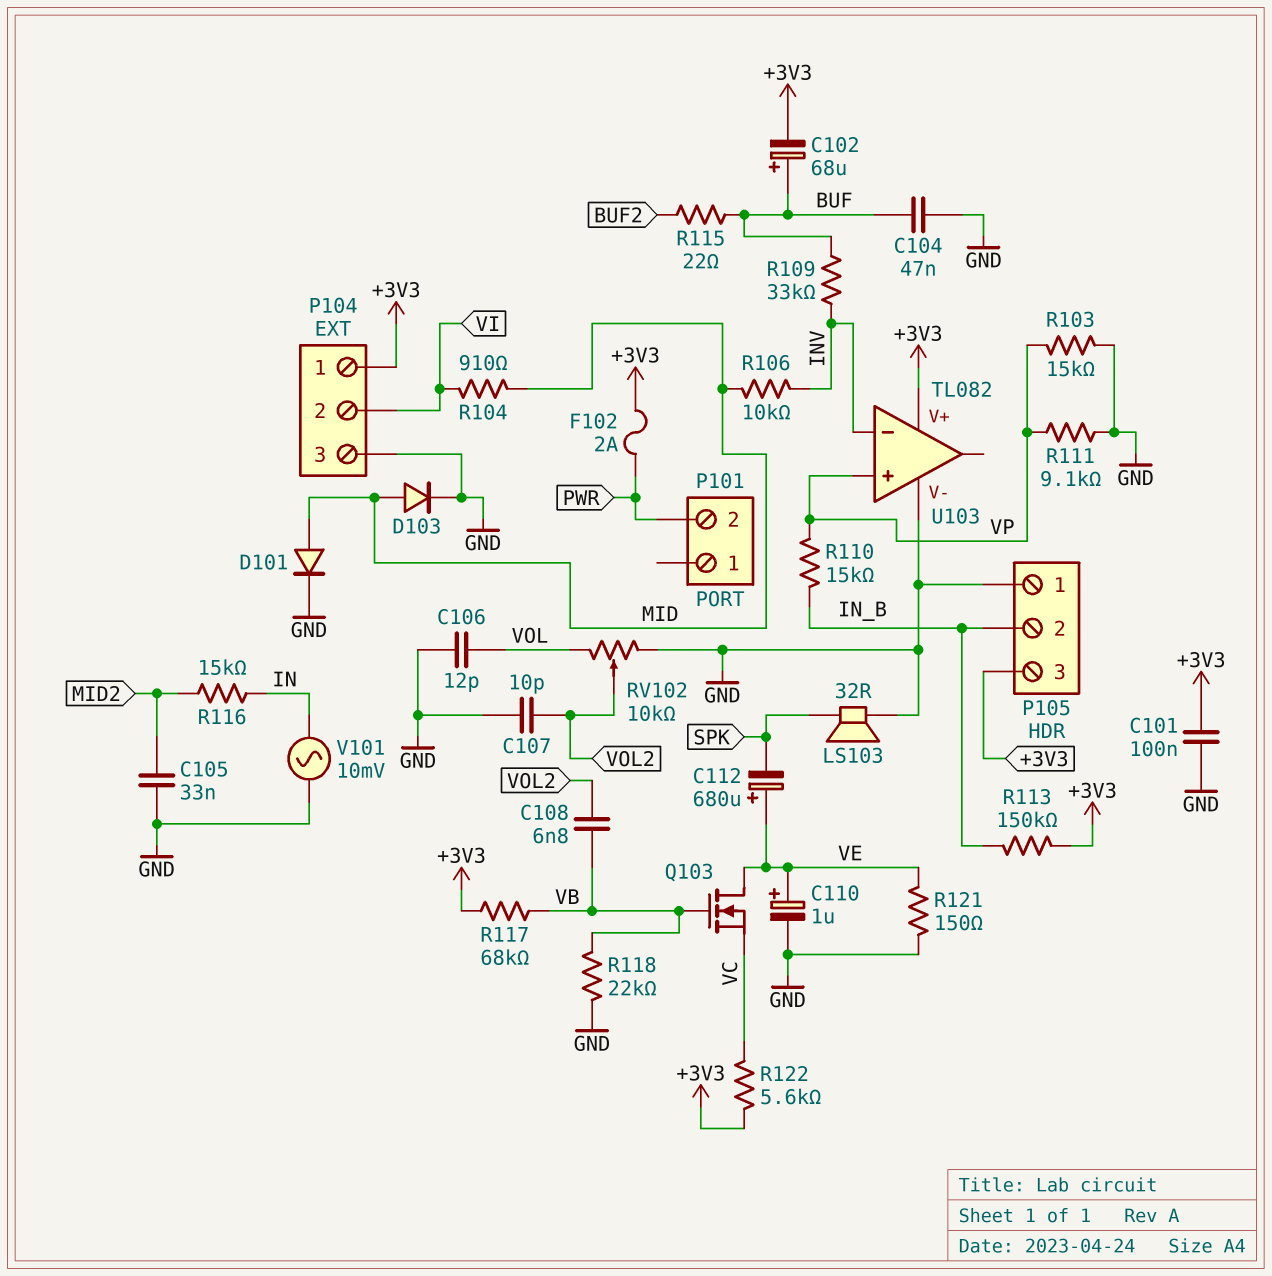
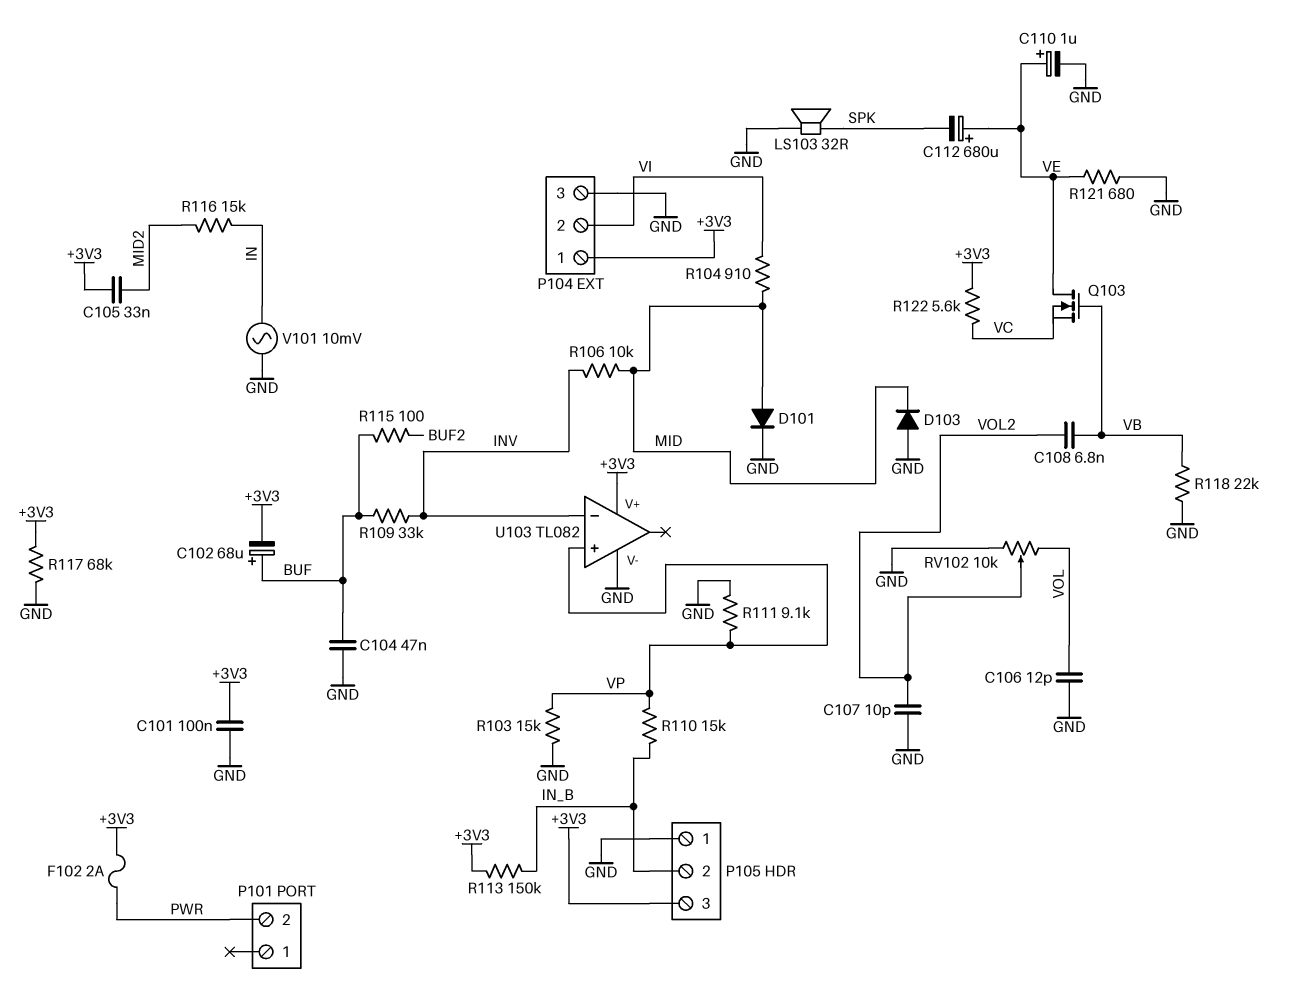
C105: 33nF (GND, MID2) -> 33nF (+3V3, MID2)
D103: diode (A MID, K GND) -> diode (A GND, K MID)
R115: 22 (BUF, BUF2) -> 100 (BUF, BUF2)
R117: 68k (+3V3, VB) -> 68k (+3V3, GND)
R121: 150 (GND, VE) -> 680 (GND, VE)

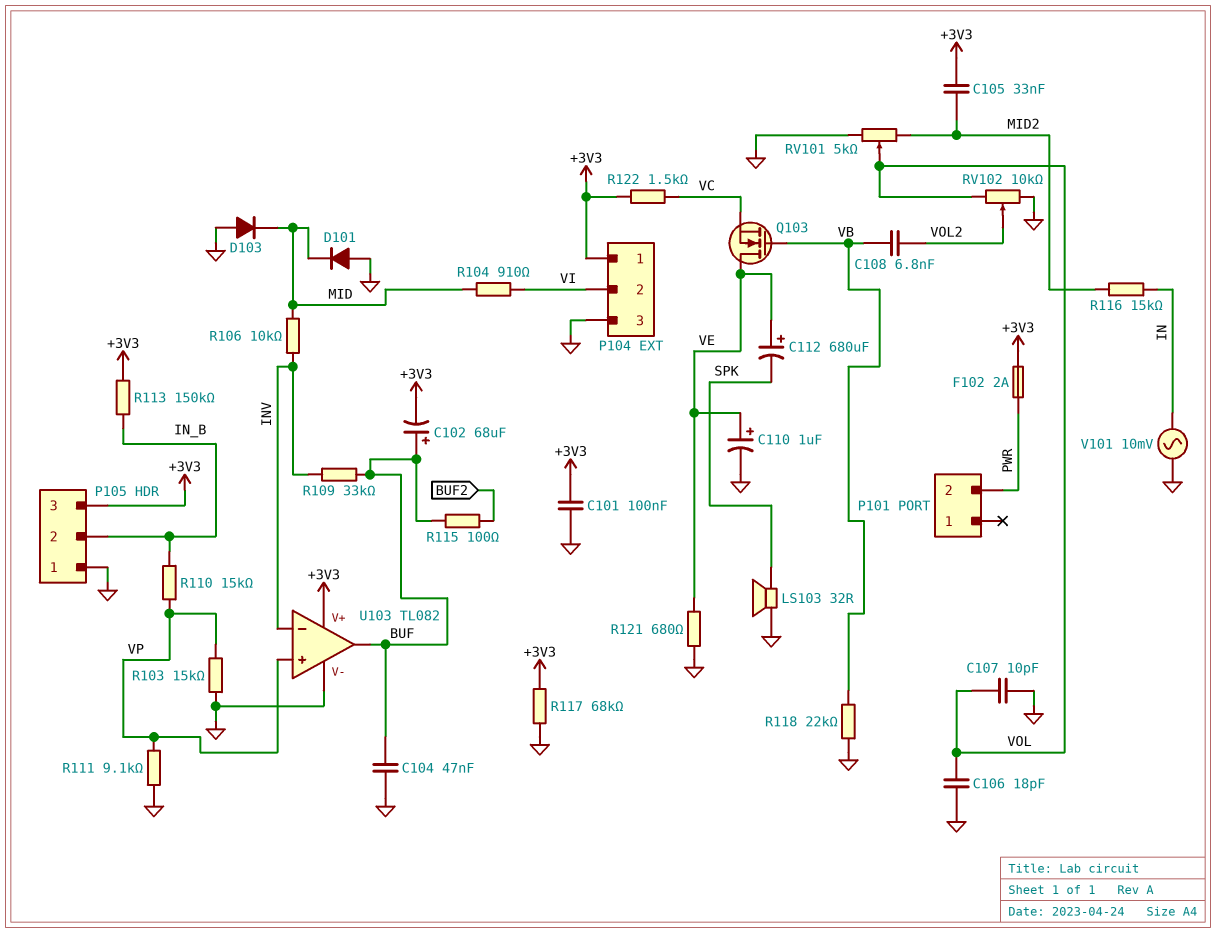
C106: 12pF (GND, VOL) -> 18pF (GND, VOL)
C107: 10pF (GND, VOL2) -> 10pF (GND, VOL)
D101: diode (A MID, K GND) -> diode (A GND, K MID)
R122: 5.6k (+3V3, VC) -> 1.5k (+3V3, VC)
RV101: none -> 5k (GND, MID2, wiper VOL)
U103 pin out: none -> BUF

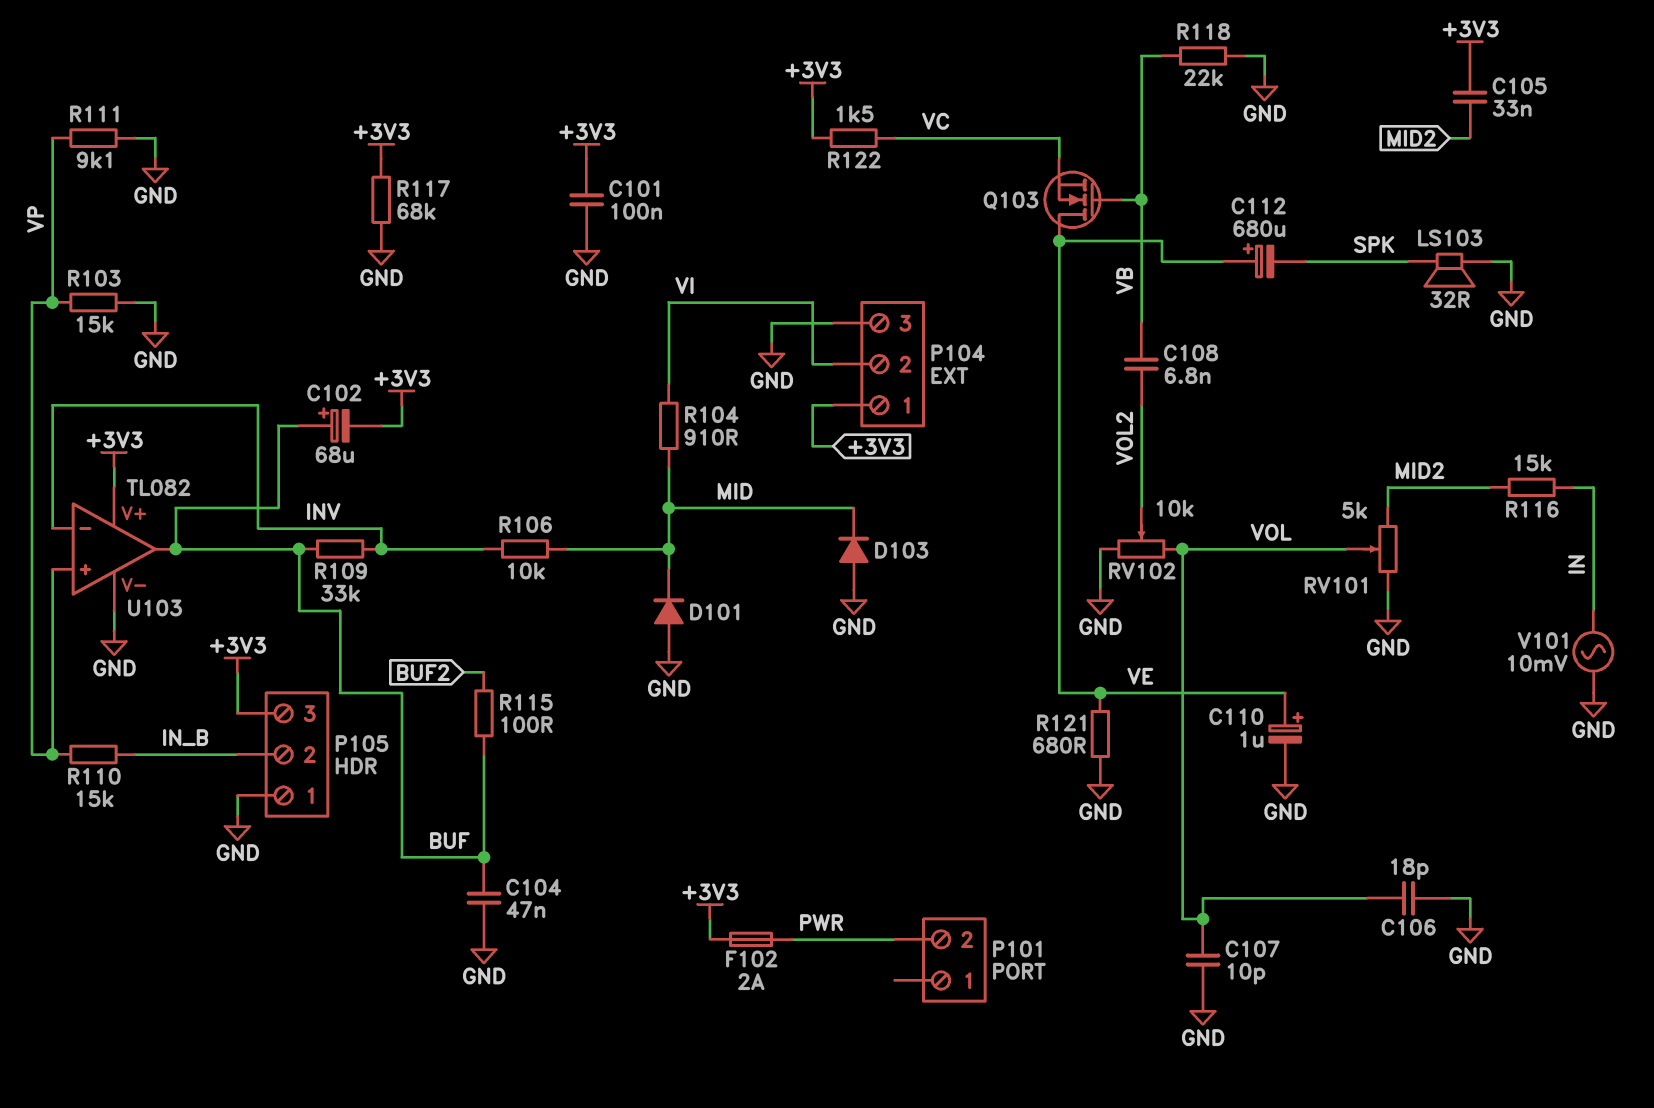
R113: 150k (+3V3, IN_B) -> none

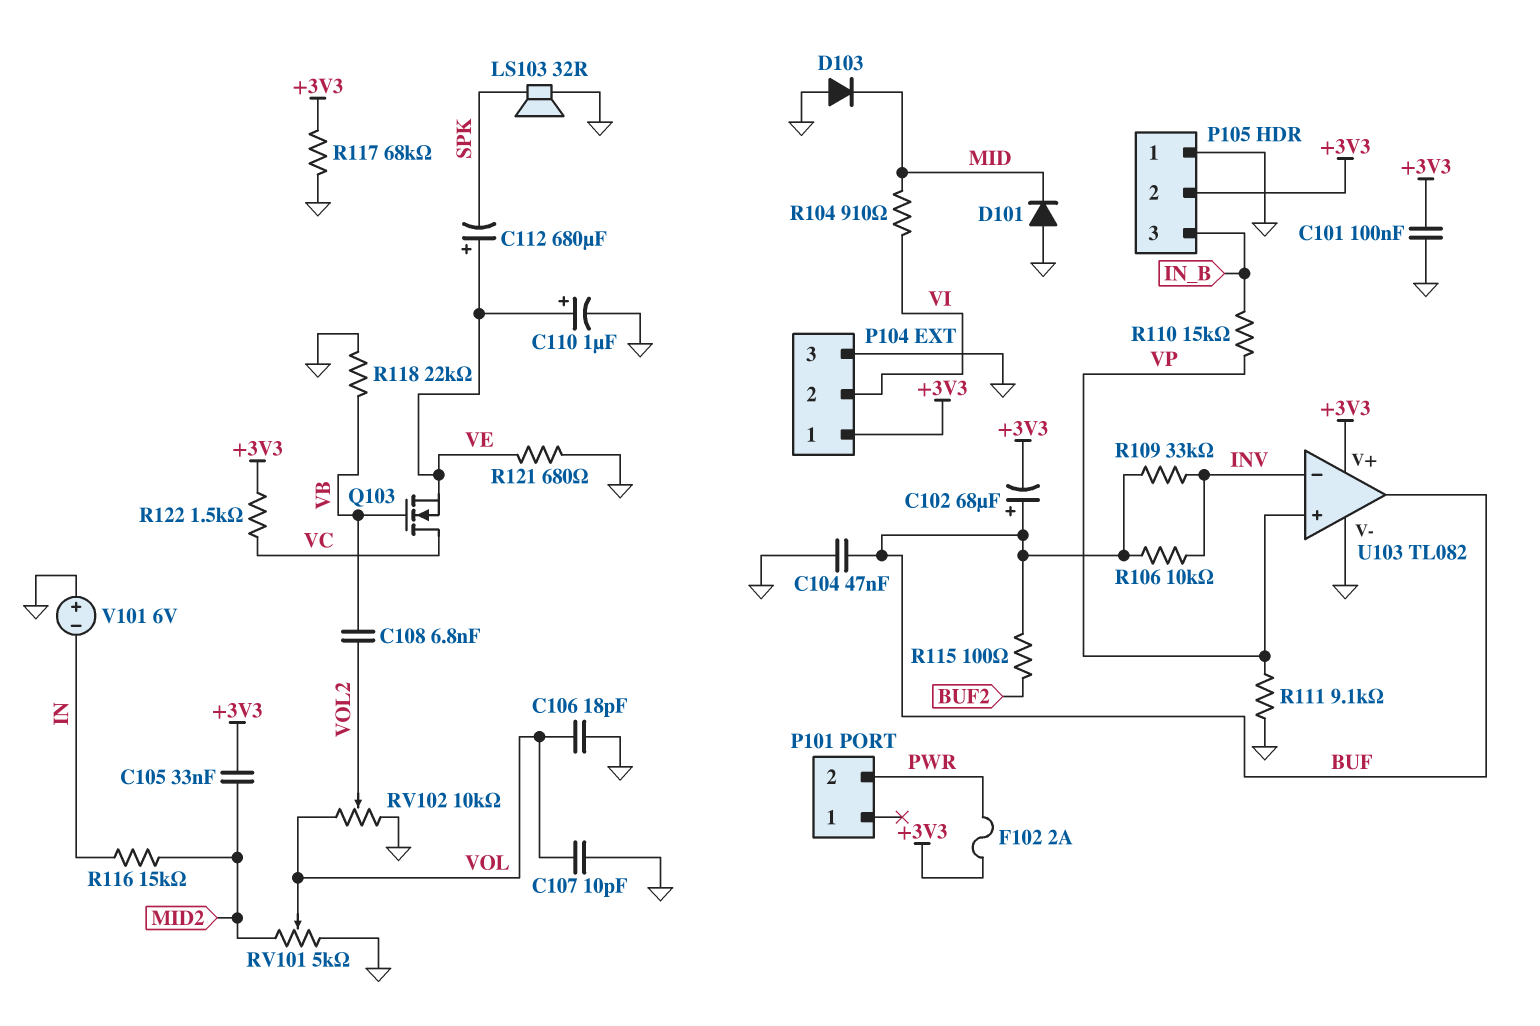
P105 pin 2: IN_B -> +3V3
P105 pin 3: +3V3 -> IN_B
Q103: NMOS (G VB, D VE, S VC) -> NMOS (G VB, D VC, S VE)
R103: 15k (GND, VP) -> none
R106: 10k (INV, MID) -> 10k (BUF, INV)
V101: AC 10mV (GND, IN) -> 6V (plus GND, minus IN)

